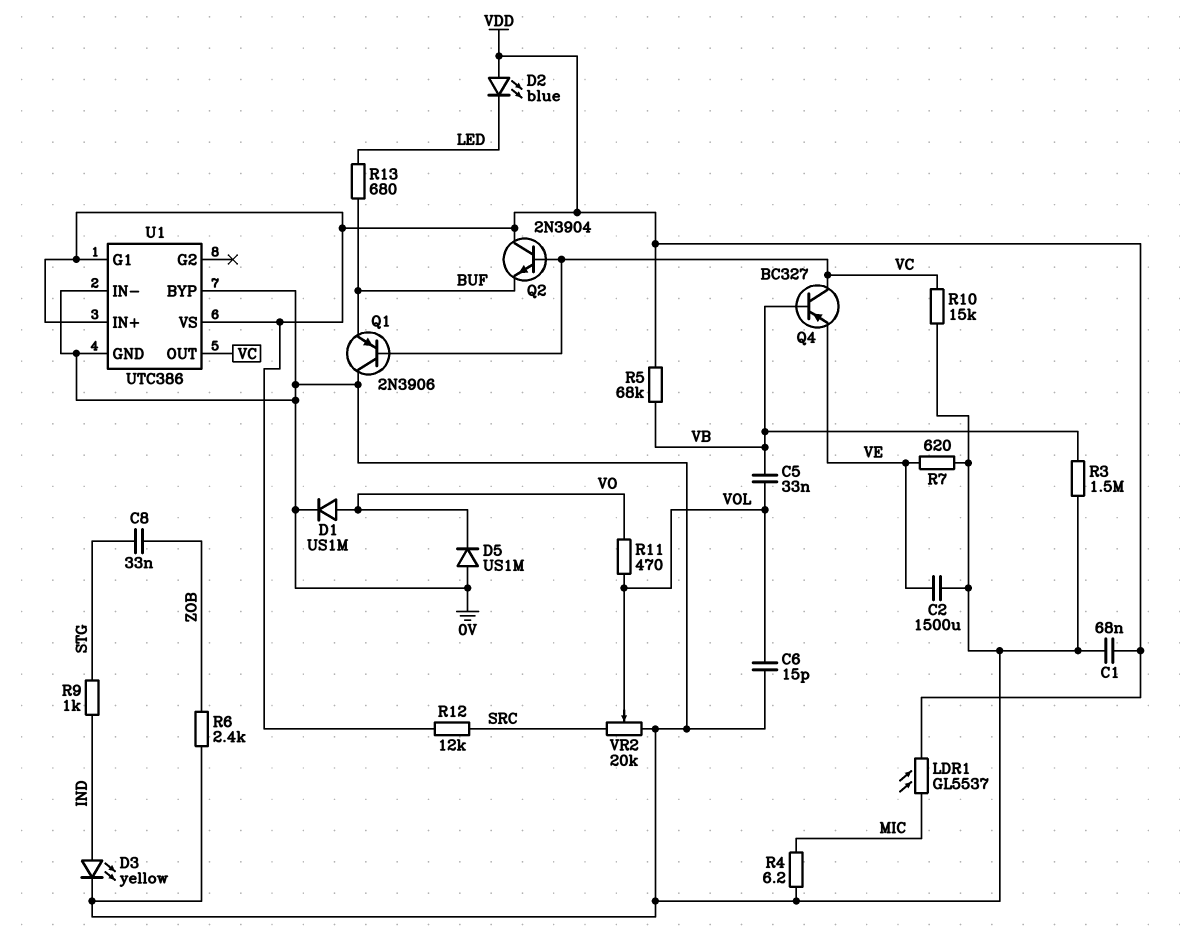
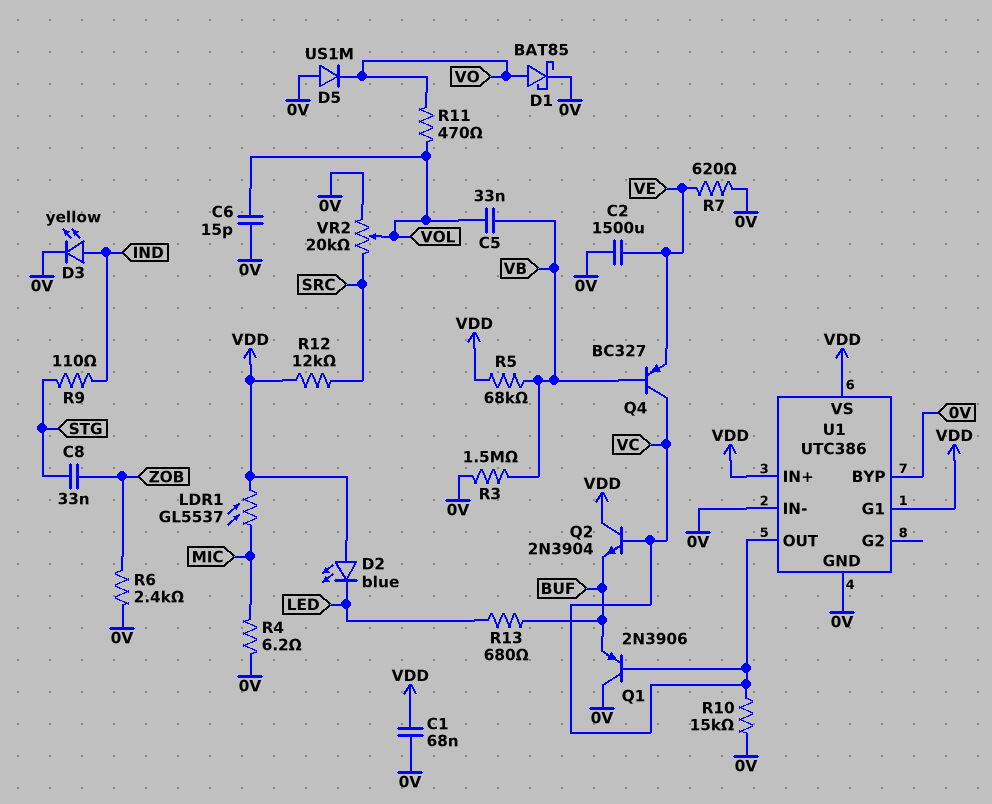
D1: diode US1M (A VO, K 0V) -> schottky BAT85 (A VO, K 0V)
R9: 1k (IND, STG) -> 110 (IND, STG)

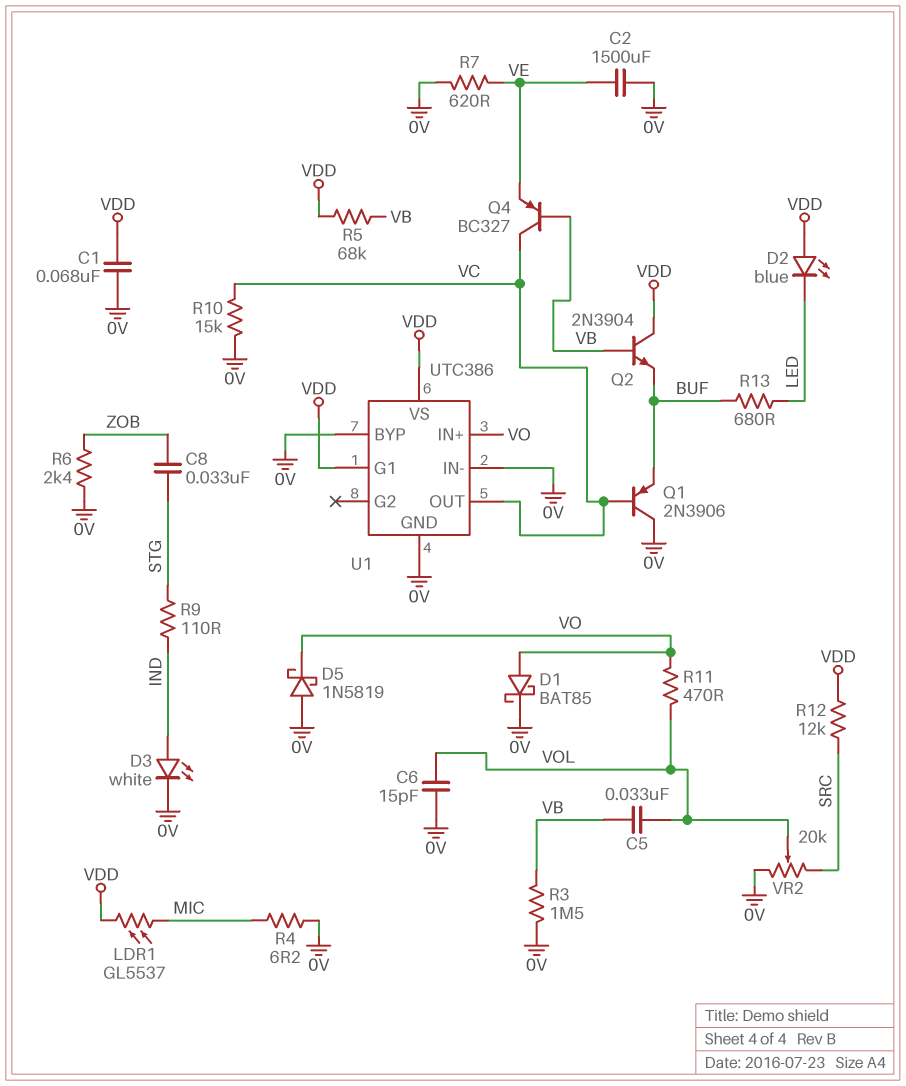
D3: LED yellow (A IND, K 0V) -> LED white (A IND, K 0V)
D5: diode US1M (A 0V, K VO) -> schottky 1N5819 (A 0V, K VO)
Q2: NPN 2N3904 (B VC, C VDD, E BUF) -> NPN 2N3904 (B VB, C VDD, E BUF)
U1 pin IN+: VDD -> VO

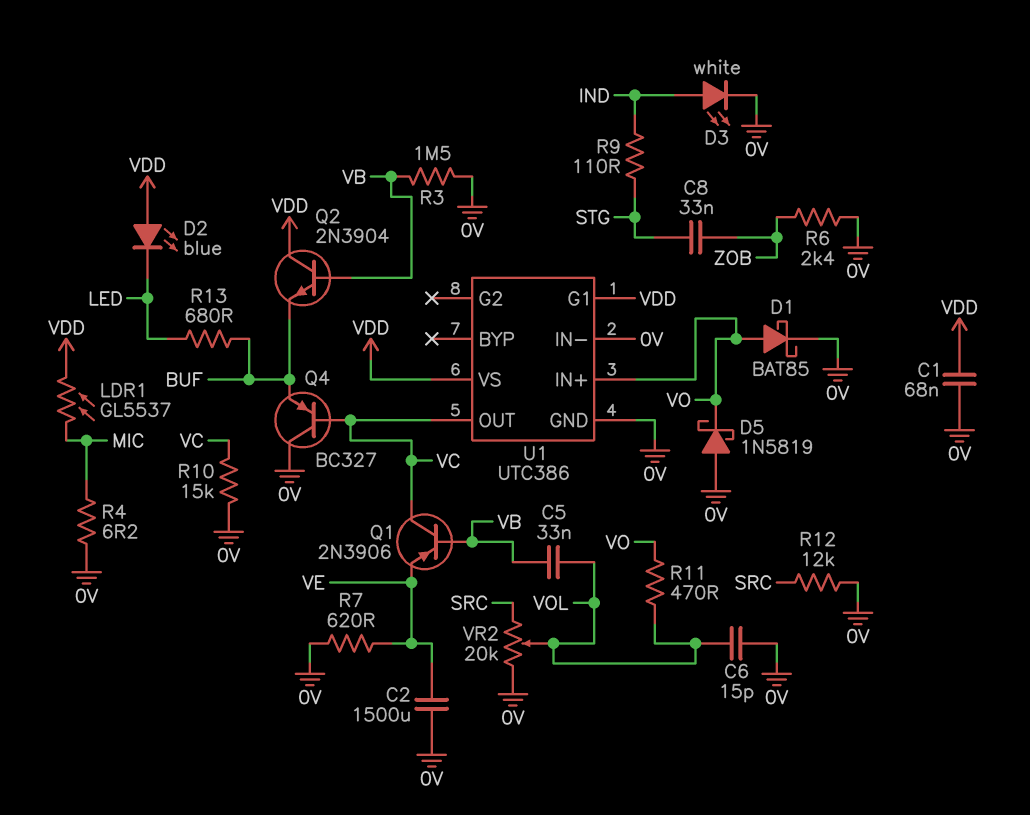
Q1: PNP 2N3906 (B VC, C 0V, E BUF) -> PNP 2N3906 (B VB, C VC, E VE)
Q4: PNP BC327 (B VB, C VC, E VE) -> PNP BC327 (B VC, C 0V, E BUF)
R5: 68k (VB, VDD) -> none
R12: 12k (SRC, VDD) -> 12k (0V, SRC)
U1 pin BYP: 0V -> none

